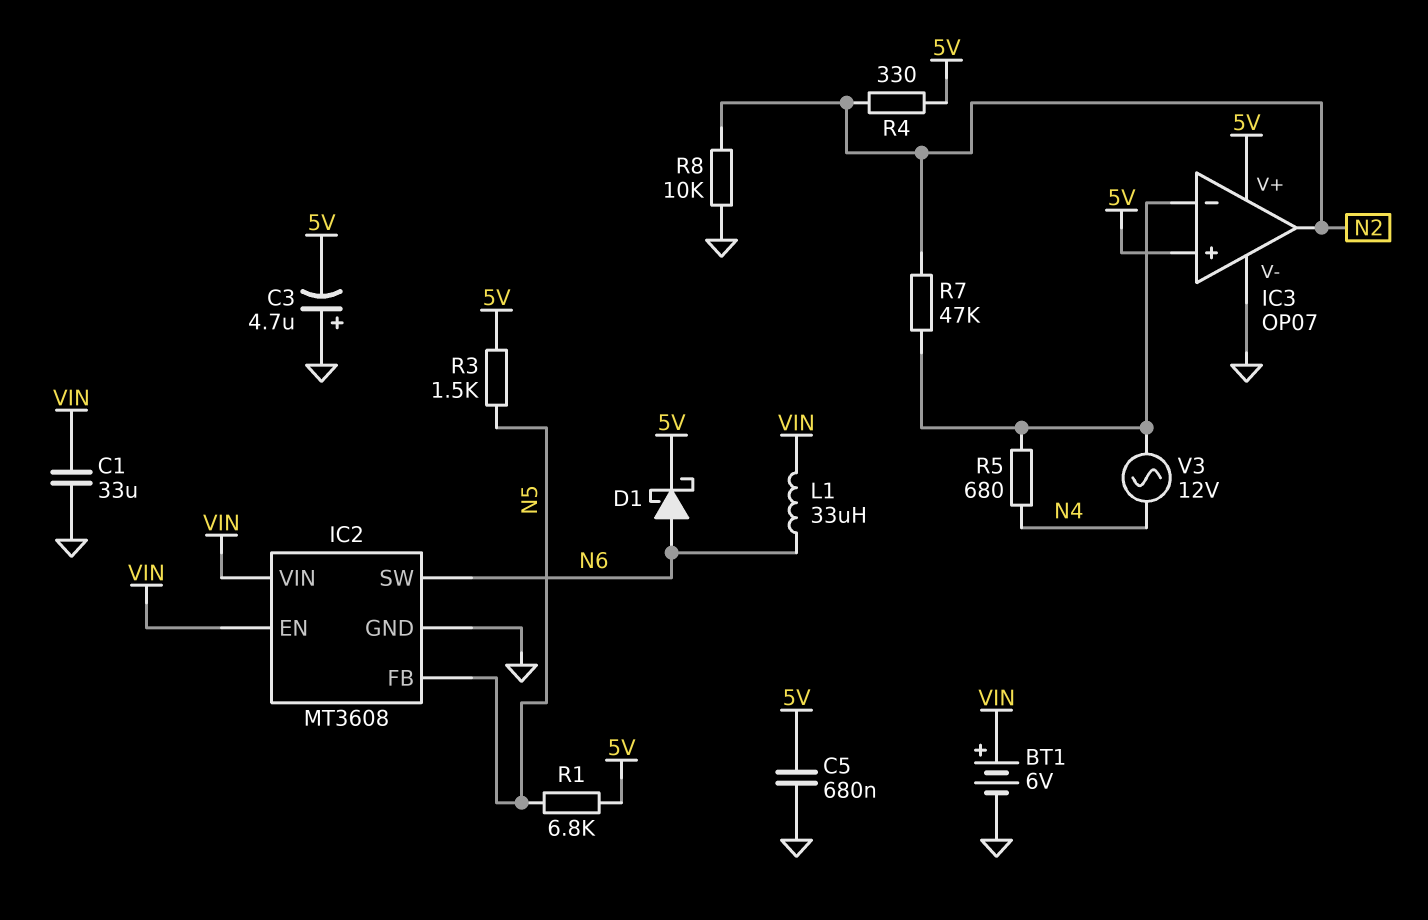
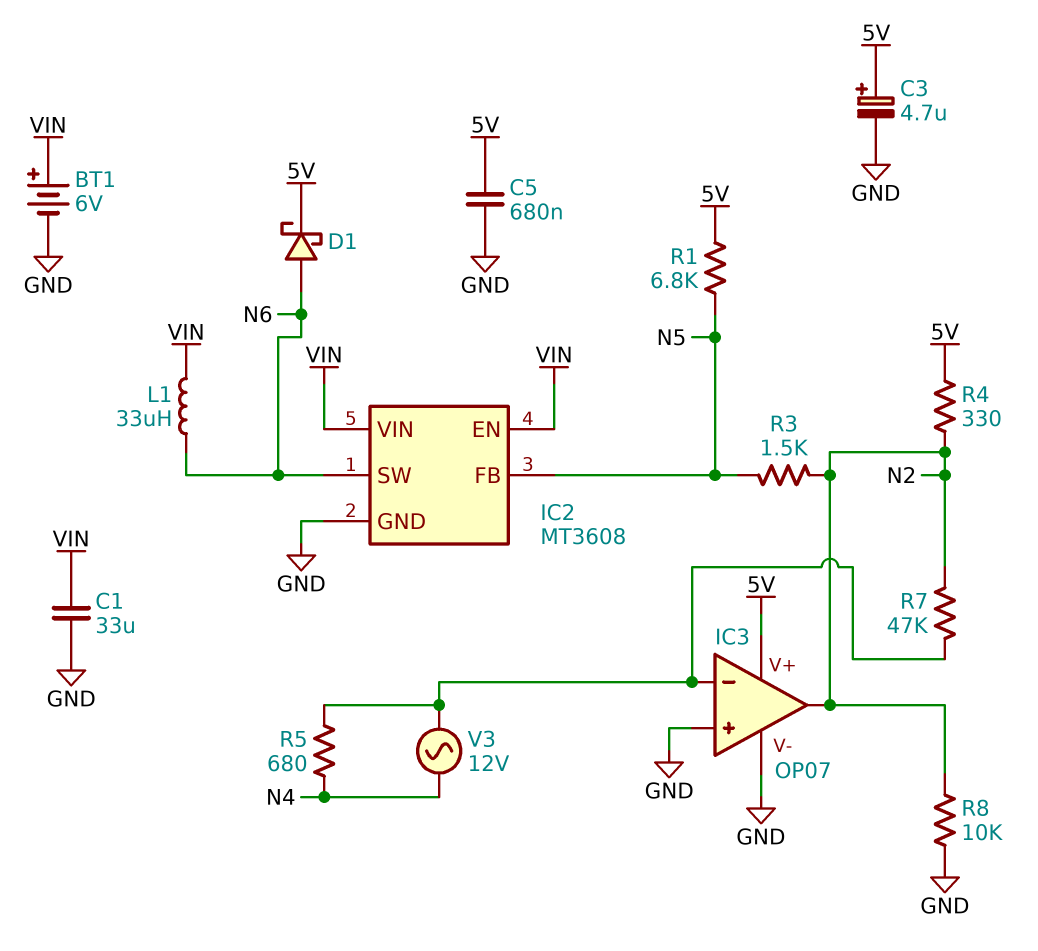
C3: 4.7uF (plus GND, minus 5V) -> 4.7uF (plus 5V, minus GND)
IC3 pin in+: 5V -> GND
R3: 1.5k (5V, N5) -> 1.5k (N2, N5)

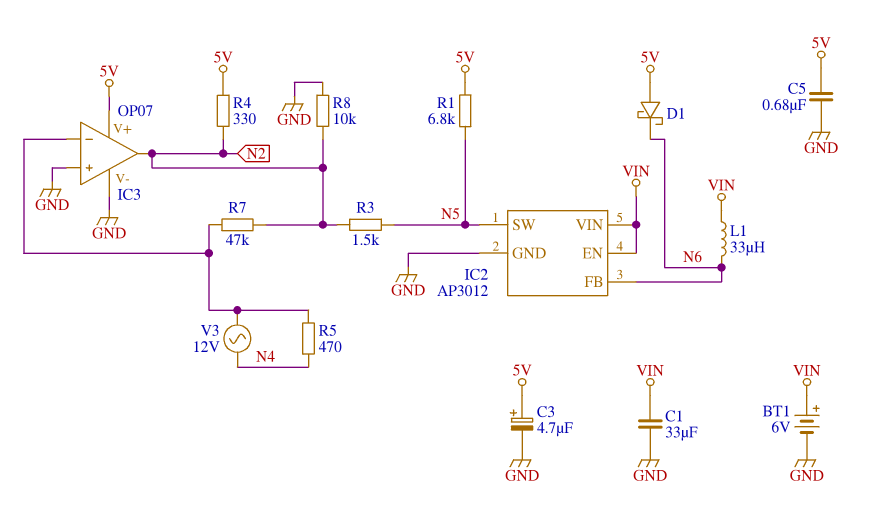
D1: schottky (A N6, K 5V) -> schottky (A 5V, K N6)
IC2: MT3608 -> AP3012
IC2 pin FB: N5 -> N6
IC2 pin SW: N6 -> N5
R5: 680 (IC3/in-, N4) -> 470 (IC3/in-, N4)

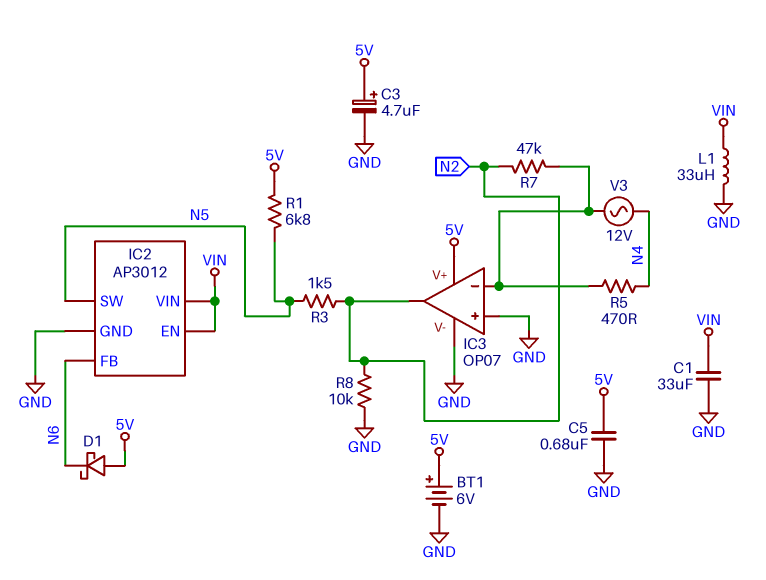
BT1: 6V (plus VIN, minus GND) -> 6V (plus 5V, minus GND)
L1: 33uH (N6, VIN) -> 33uH (GND, VIN)
R4: 330 (5V, N2) -> none

